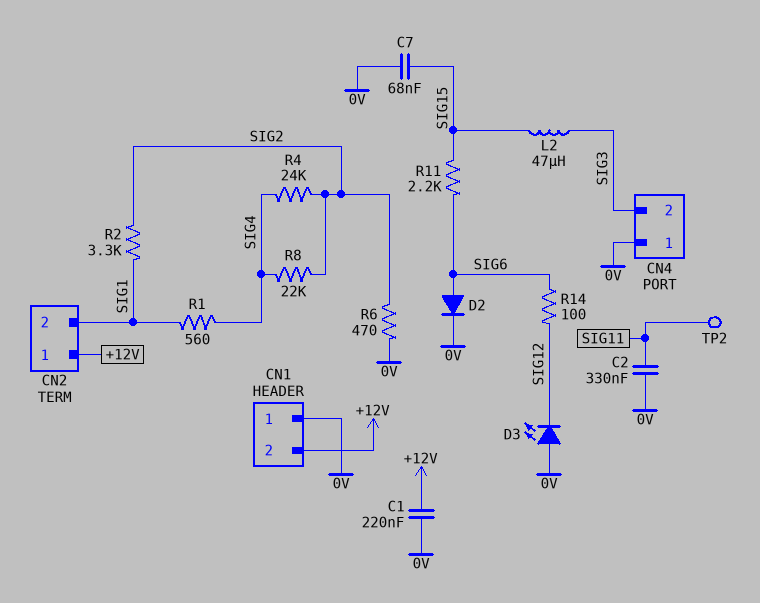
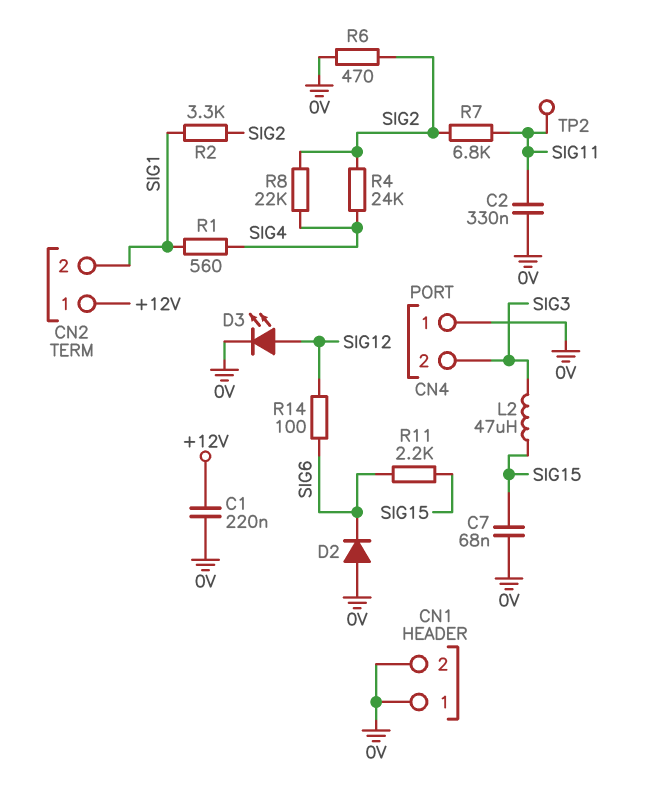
CN1 pin 2: +12V -> 0V
D2: diode (A SIG6, K 0V) -> diode (A 0V, K SIG6)
D3: LED (A 0V, K SIG12) -> LED (A SIG12, K 0V)
R7: none -> 6.8k (SIG2, SIG11)

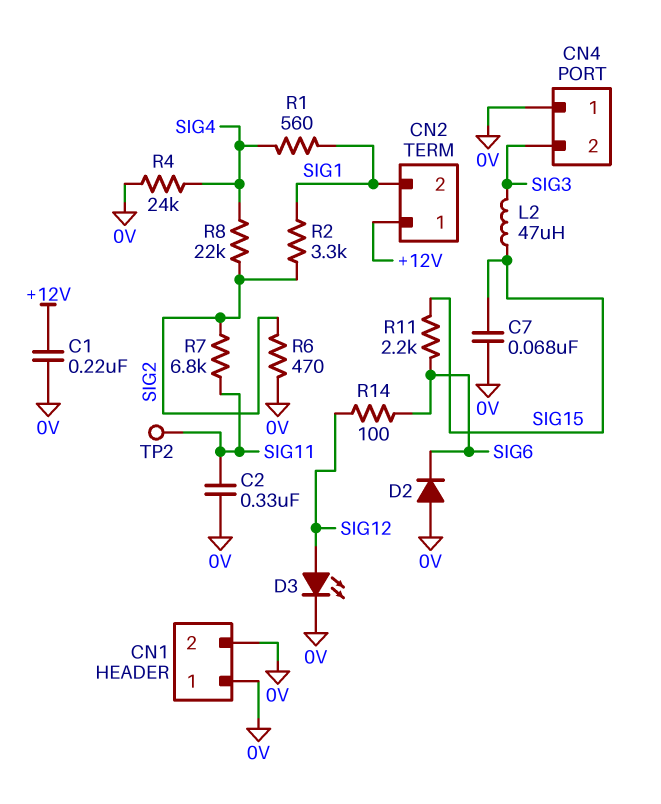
R4: 24k (SIG2, SIG4) -> 24k (0V, SIG4)

